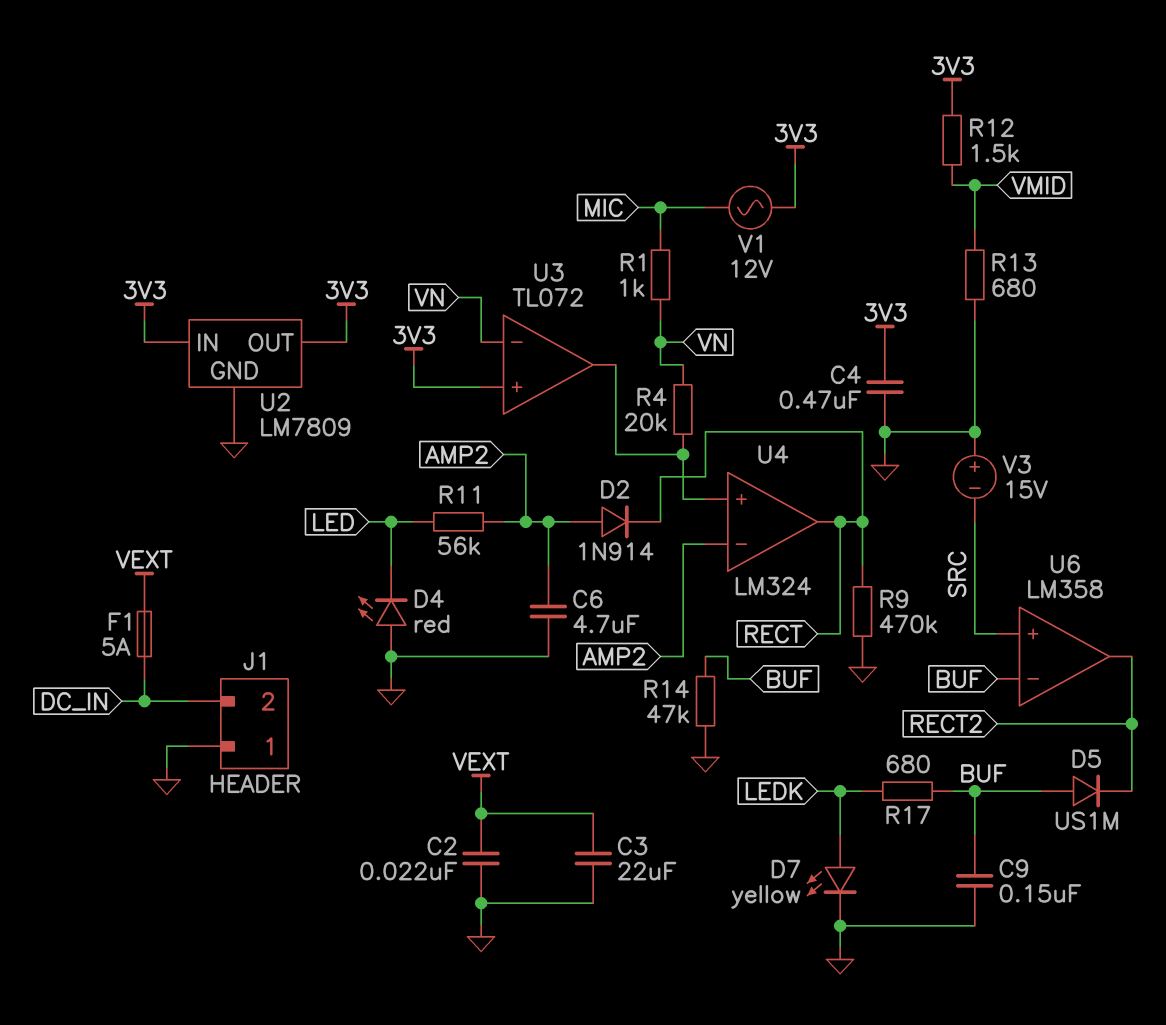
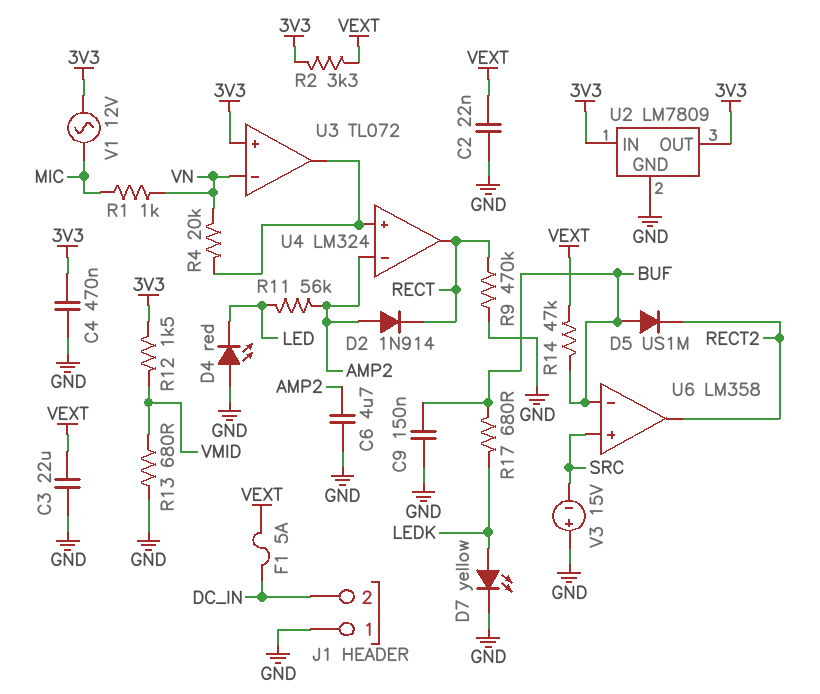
R2: none -> 3.3k (3V3, VEXT)
R14: 47k (BUF, GND) -> 47k (BUF, VEXT)

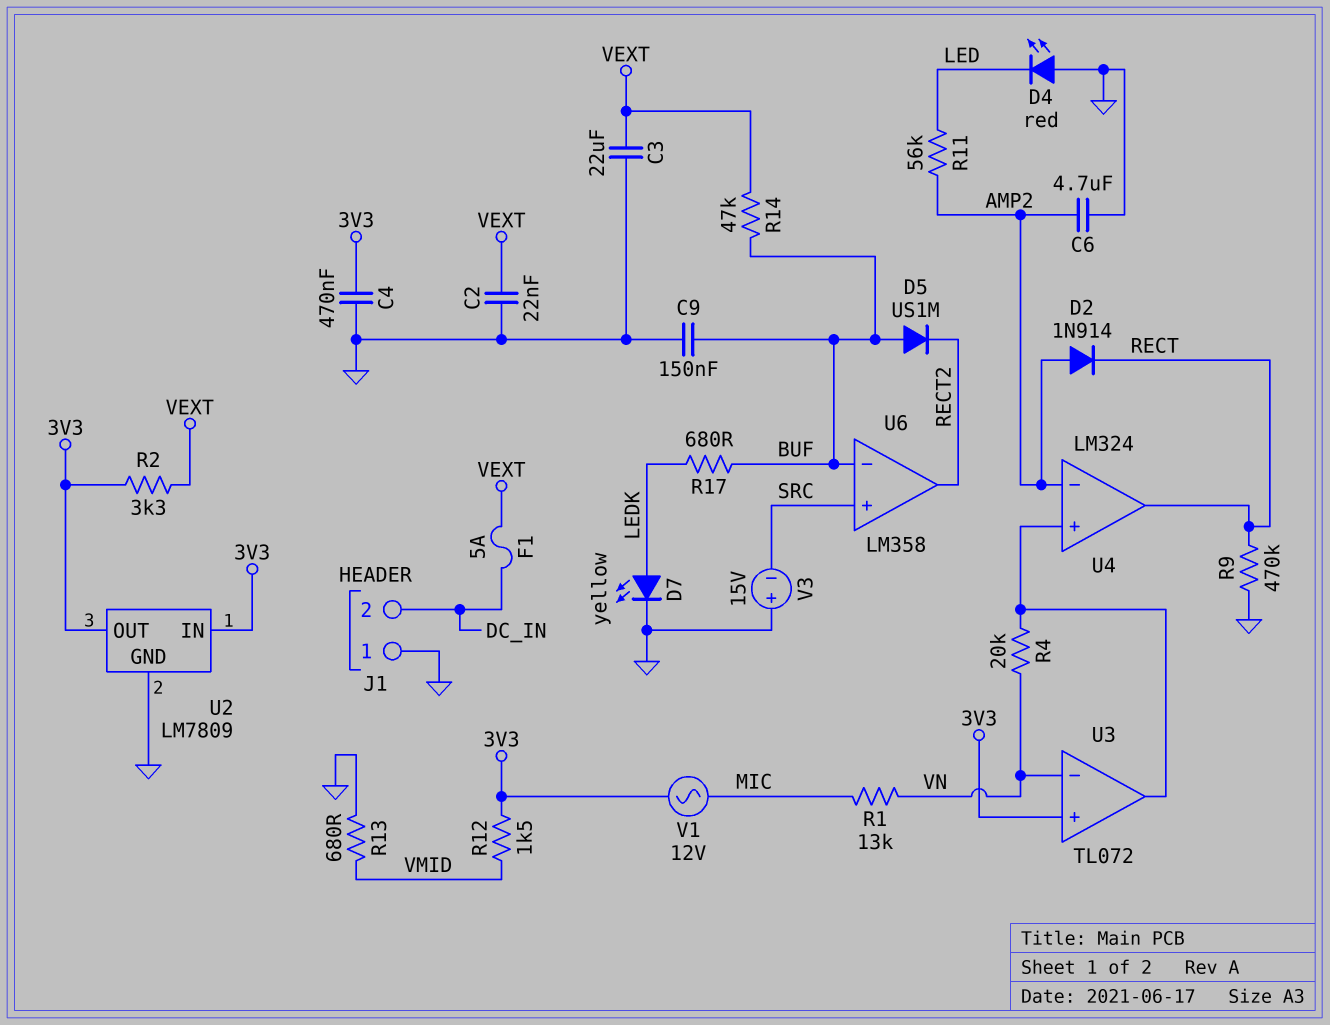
R1: 1k (MIC, VN) -> 13k (MIC, VN)

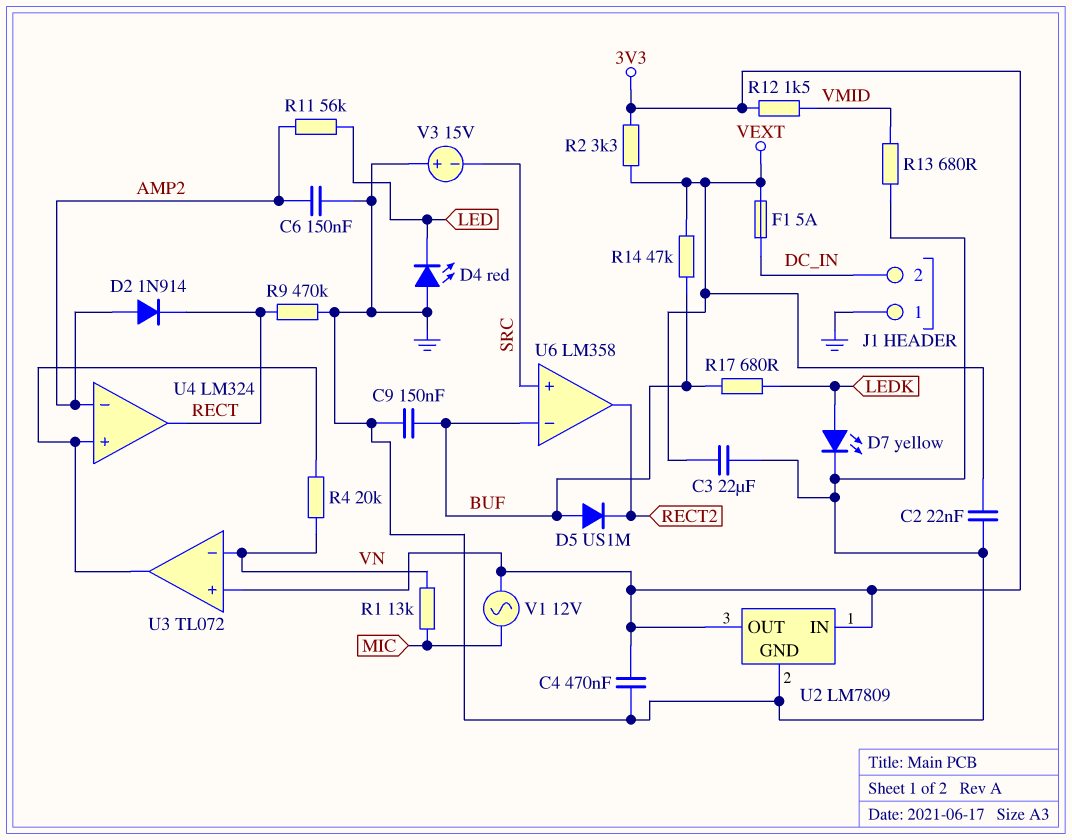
C6: 4.7uF (AMP2, GND) -> 150nF (AMP2, GND)

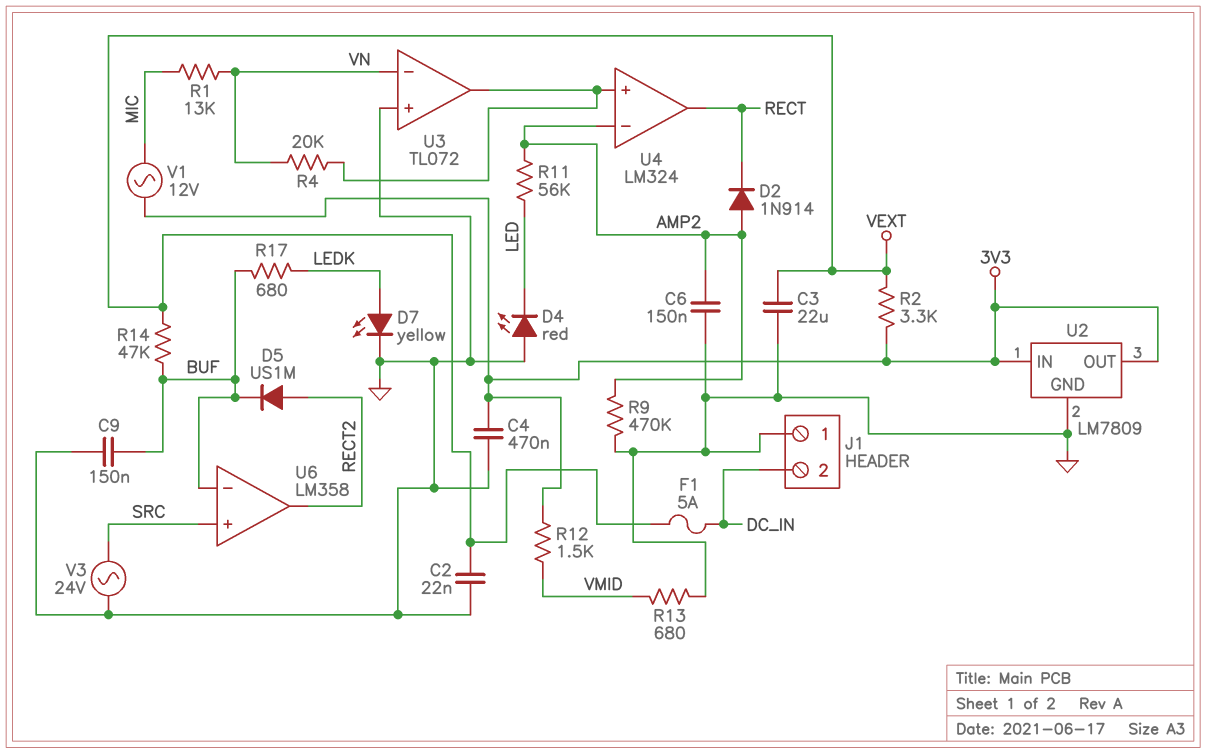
D5: diode US1M (A BUF, K RECT2) -> diode US1M (A RECT2, K BUF)
R9: 470k (GND, RECT) -> 470k (AMP2, GND)
U3 pin in+: 3V3 -> GND
V3: 15V (plus GND, minus SRC) -> AC 24V (GND, SRC)

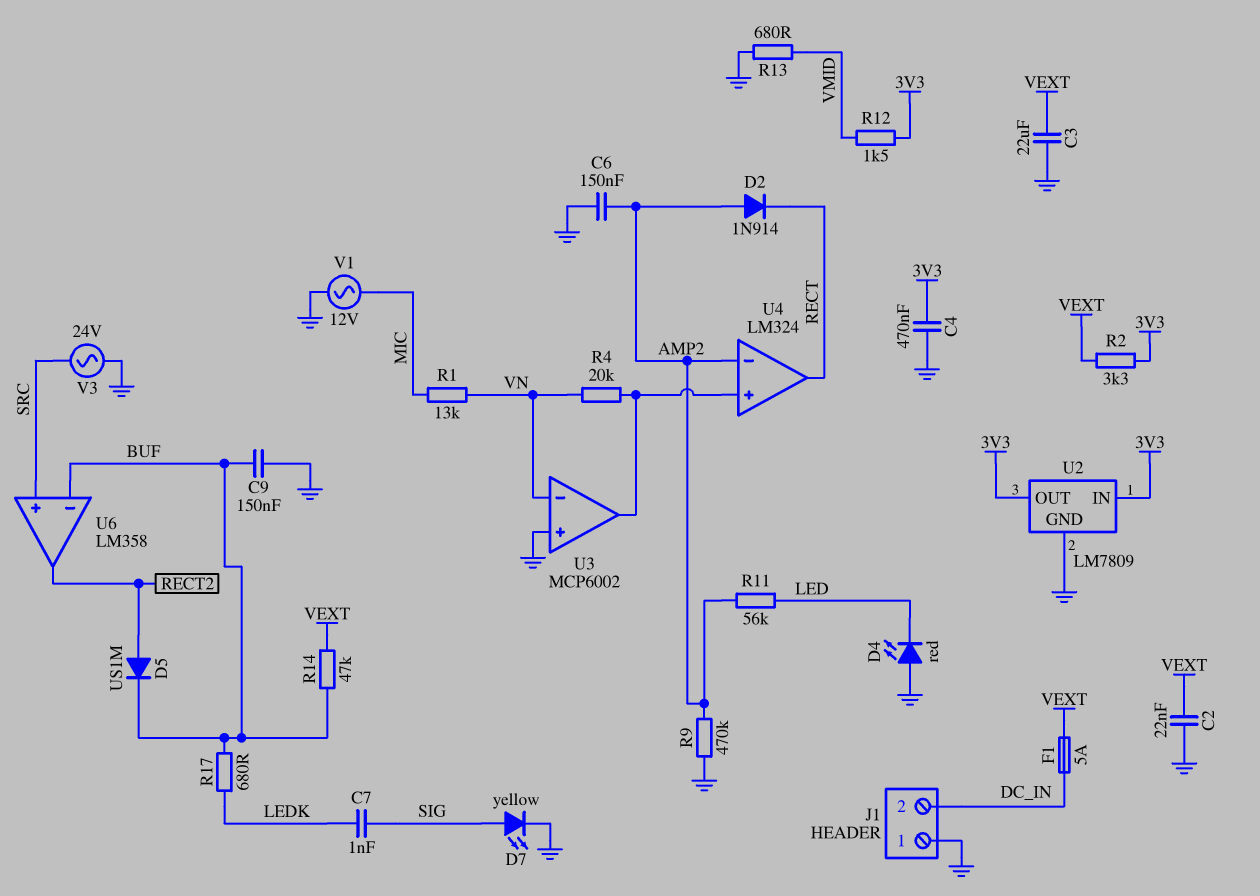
C7: none -> 1nF (LEDK, SIG)
D7: LED yellow (A LEDK, K GND) -> LED yellow (A SIG, K GND)
U3: TL072 -> MCP6002
V1: AC 12V (3V3, MIC) -> AC 12V (GND, MIC)

